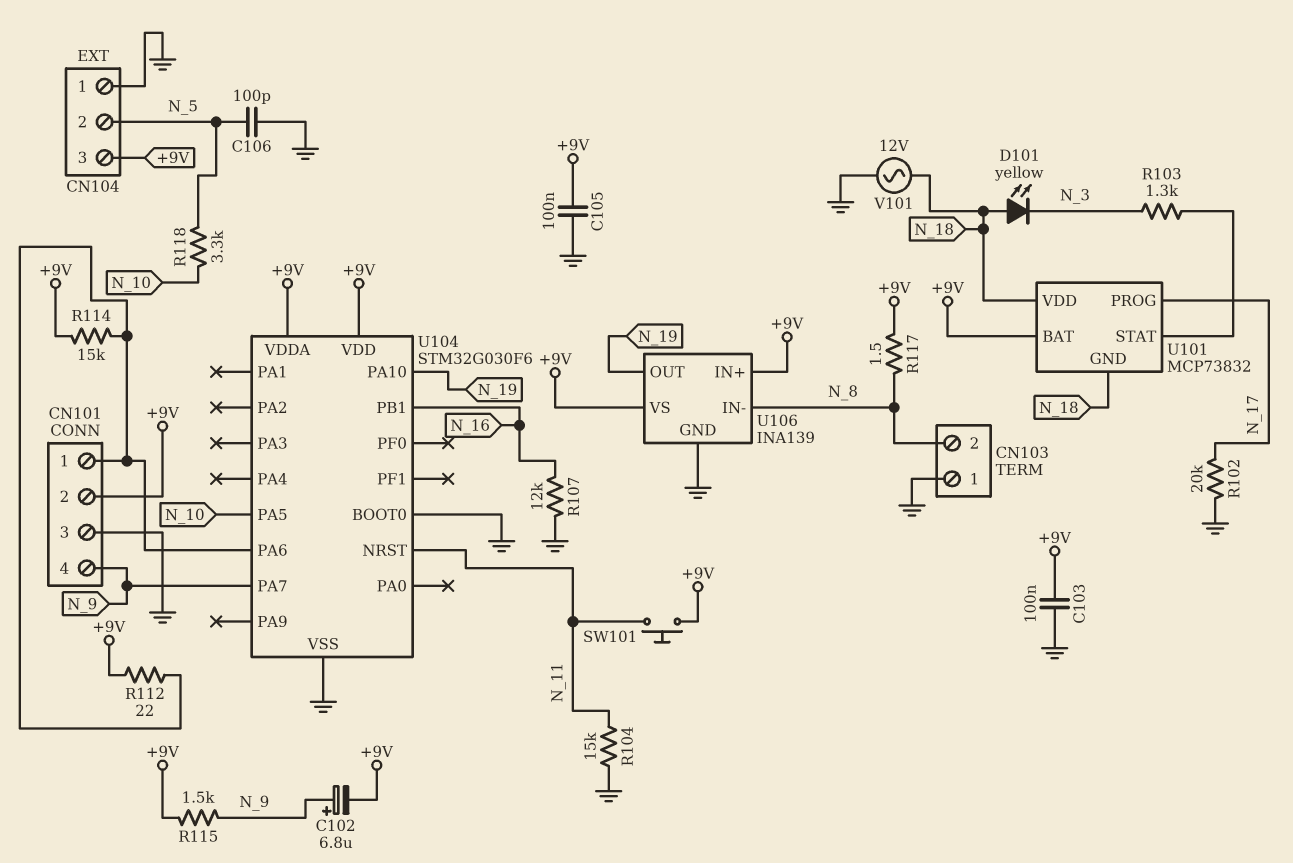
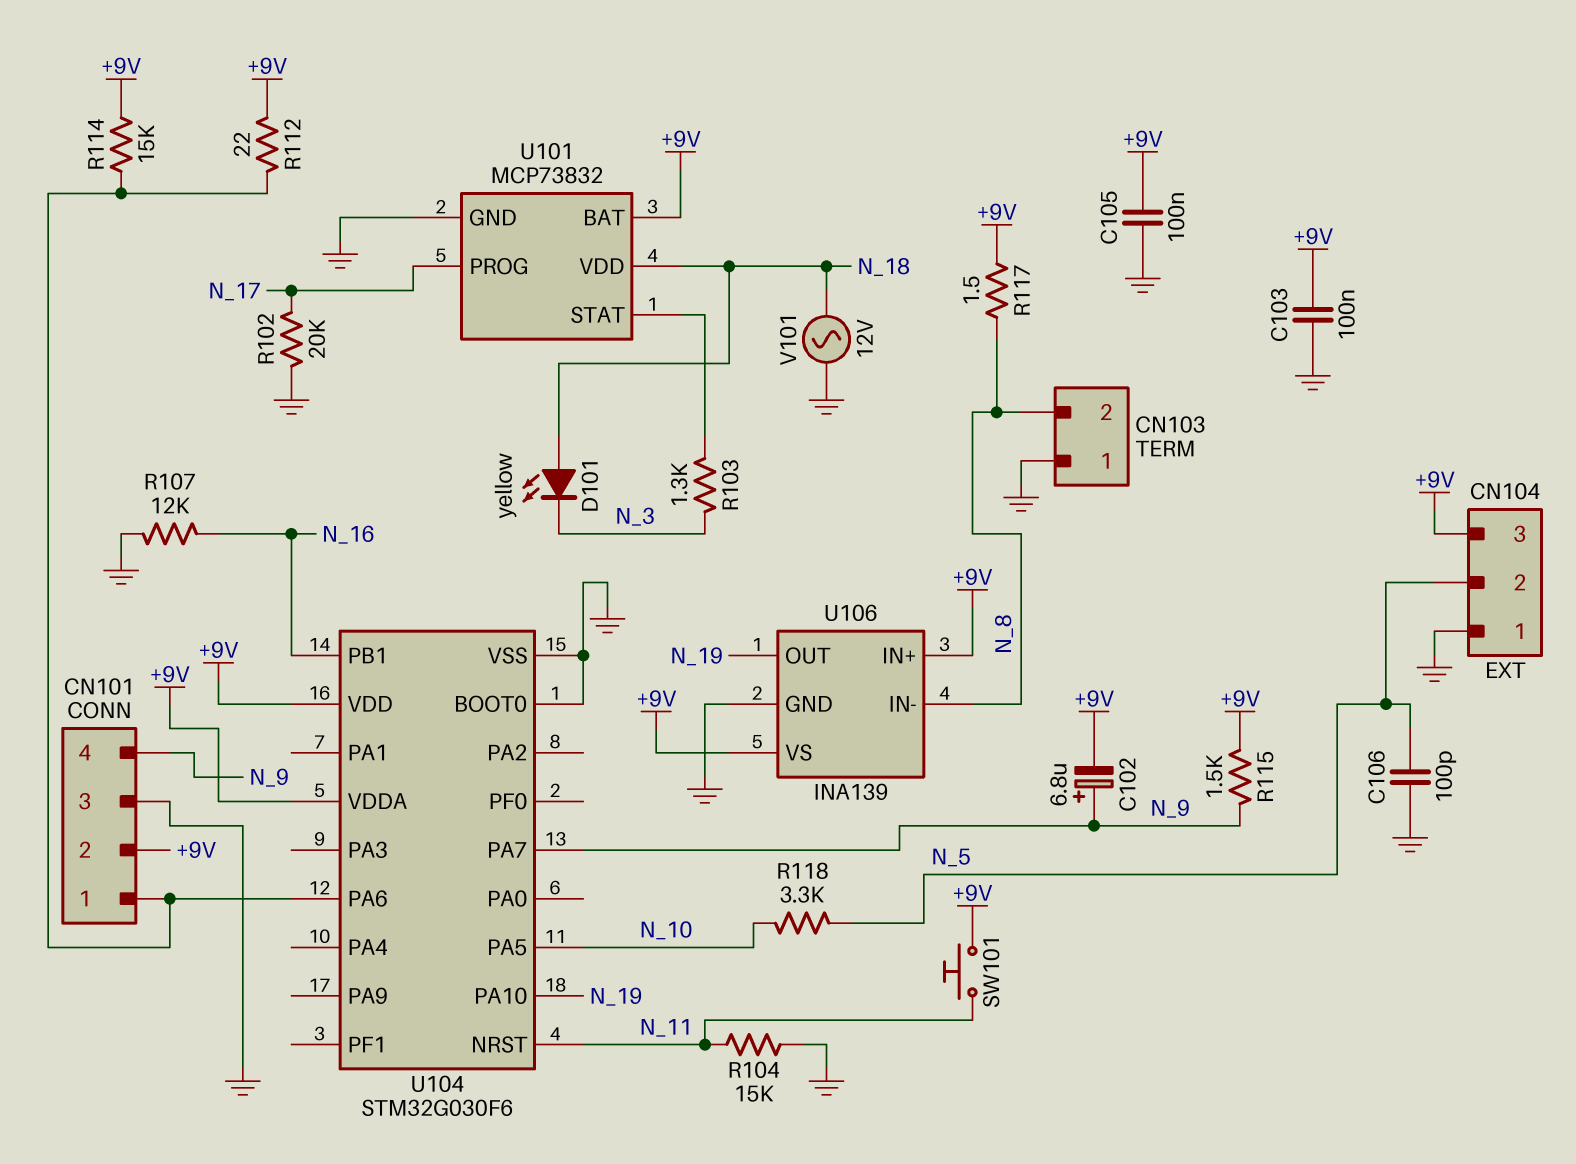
U101 pin GND: N_18 -> GND

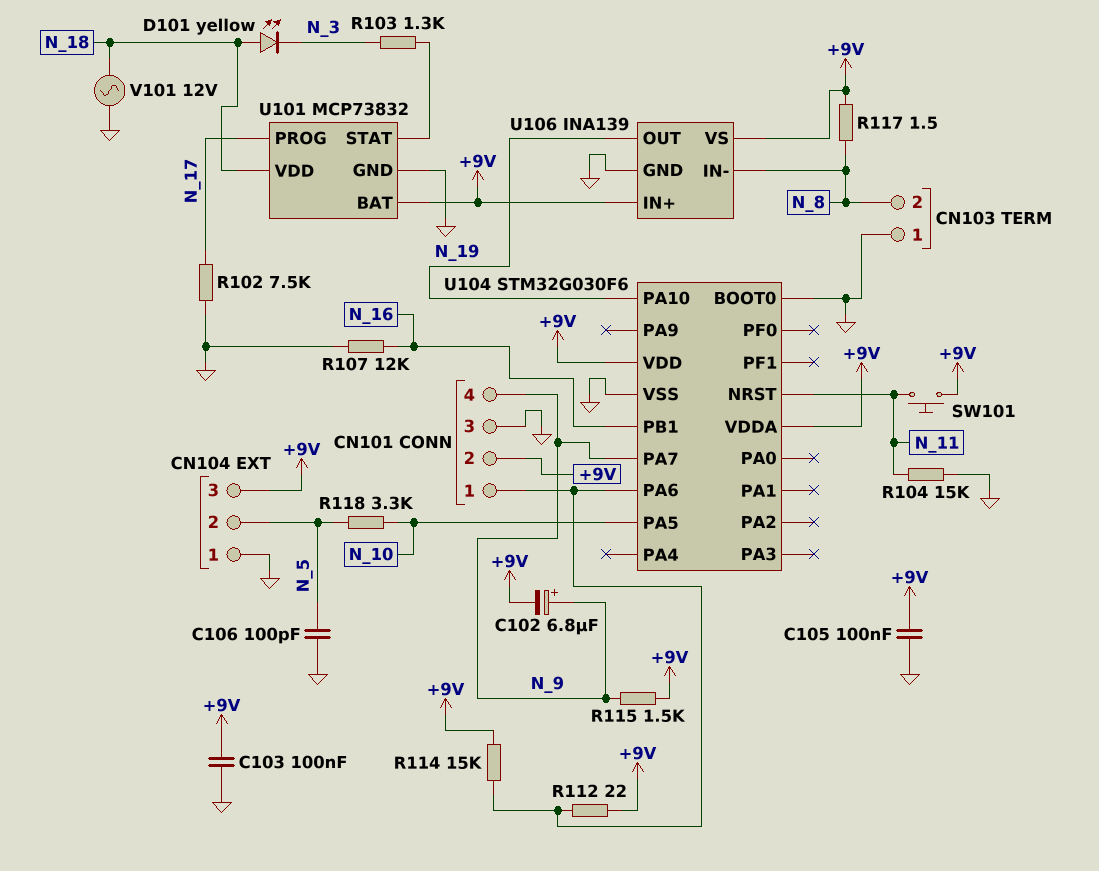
R102: 20k (GND, N_17) -> 7.5k (GND, N_17)

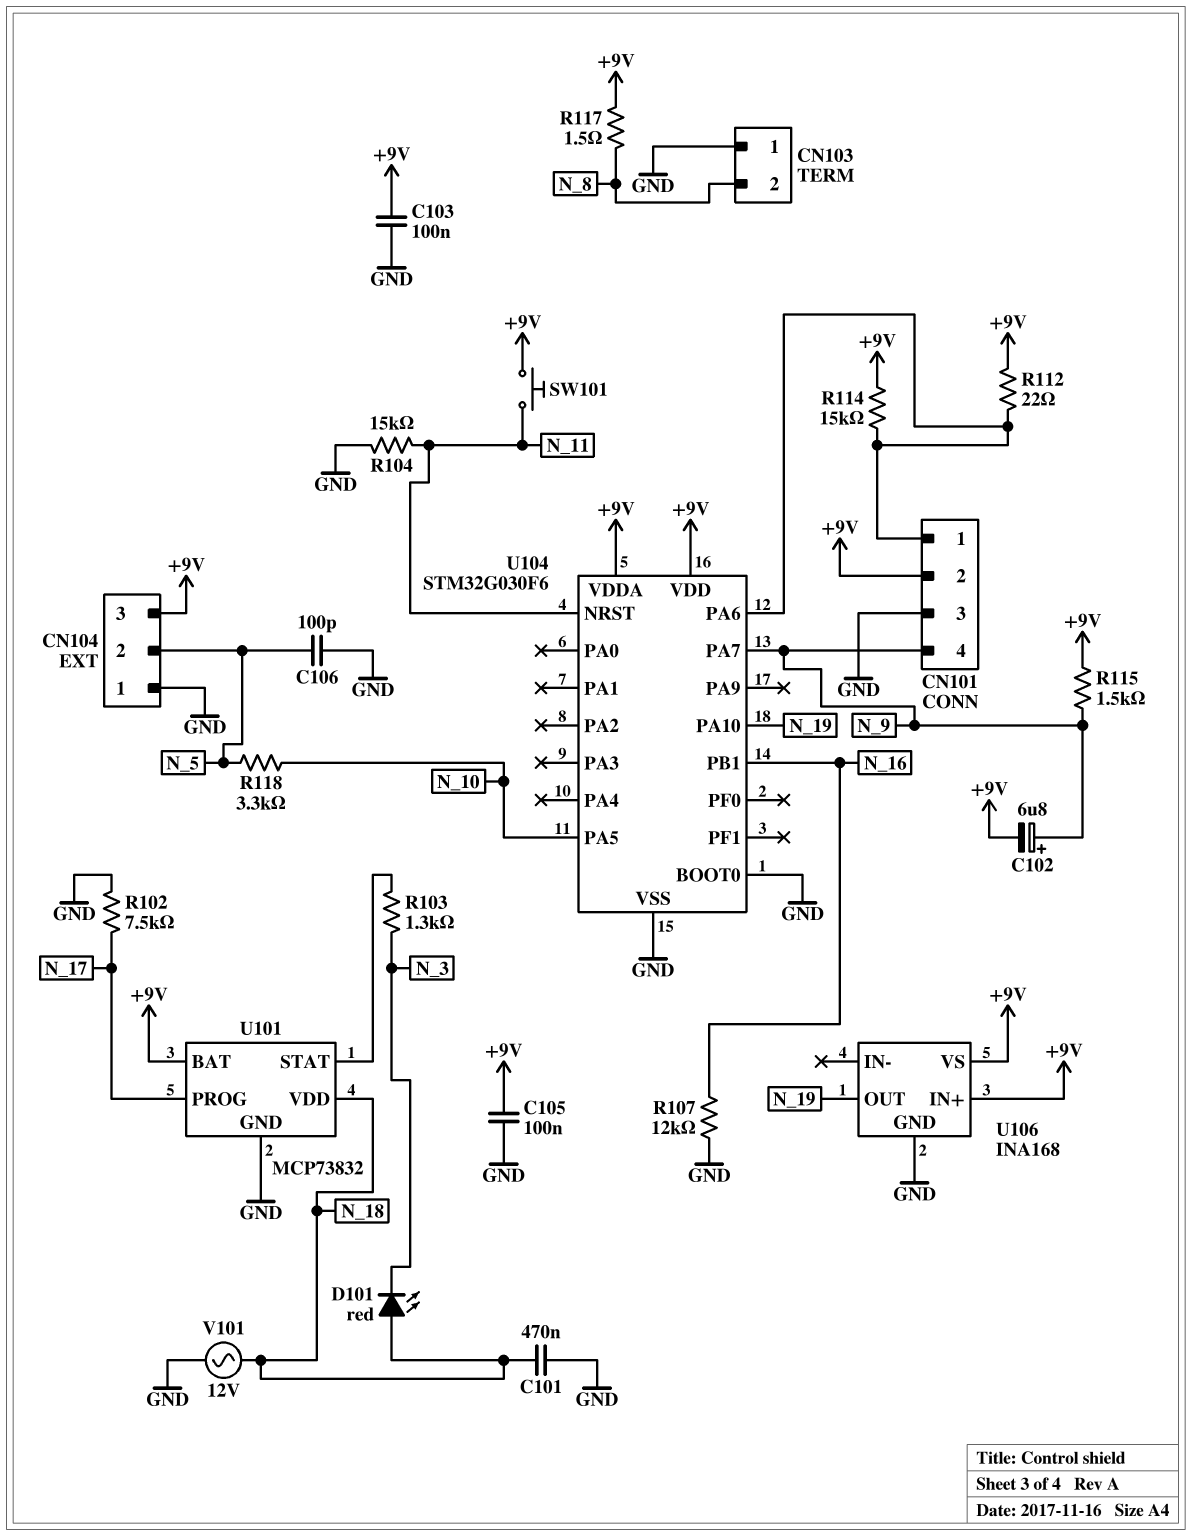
C101: none -> 470nF (GND, N_18)
D101: LED yellow (A N_18, K N_3) -> LED red (A N_18, K N_3)
U106: INA139 -> INA168
U106 pin IN-: N_8 -> none

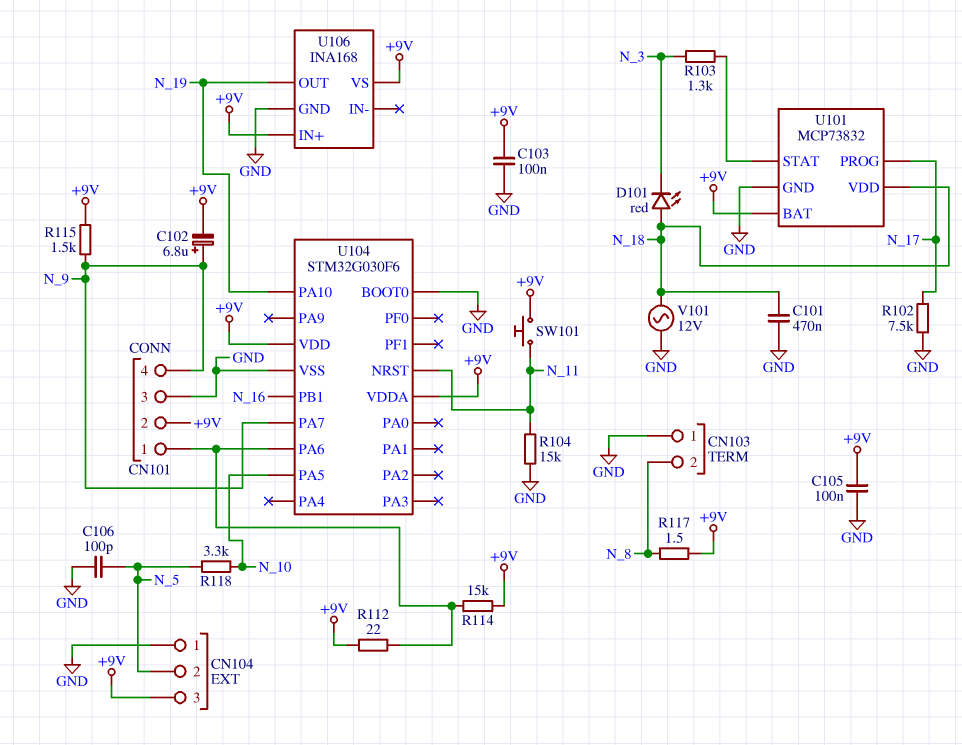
R107: 12k (GND, N_16) -> none

